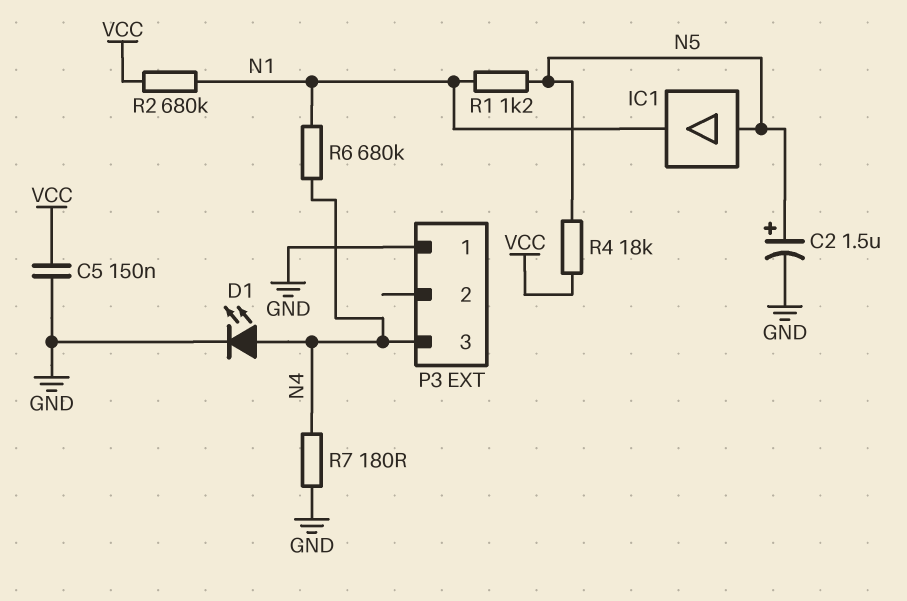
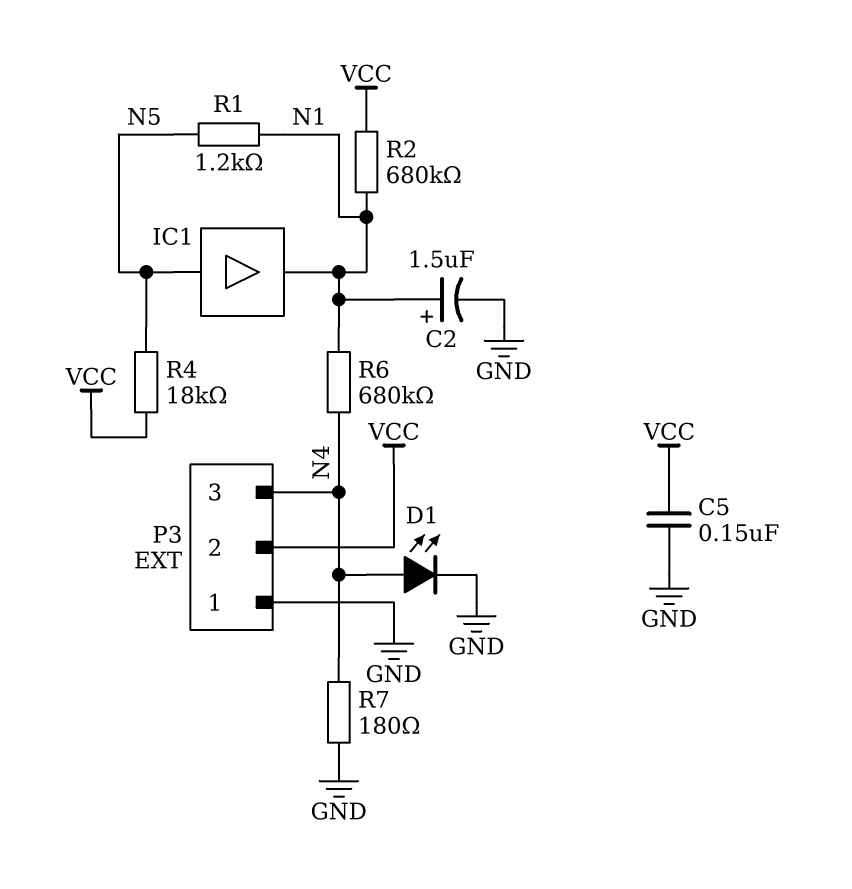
C2: 1.5uF (plus N5, minus GND) -> 1.5uF (plus N1, minus GND)
P3 pin 2: none -> VCC

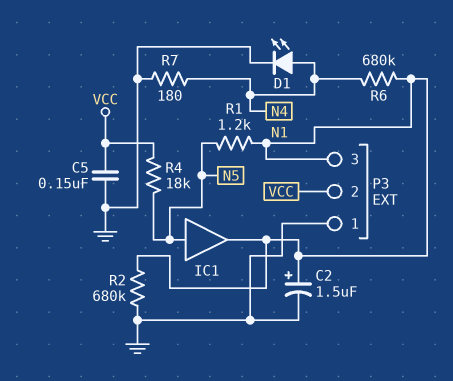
P3 pin 3: N4 -> N1
R2: 680k (N1, VCC) -> 680k (GND, N1)

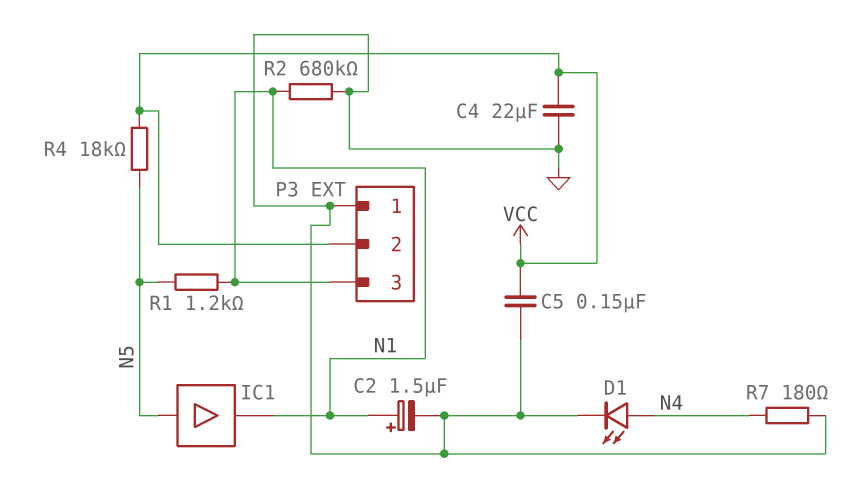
C4: none -> 22uF (GND, VCC)
R6: 680k (N1, N4) -> none

